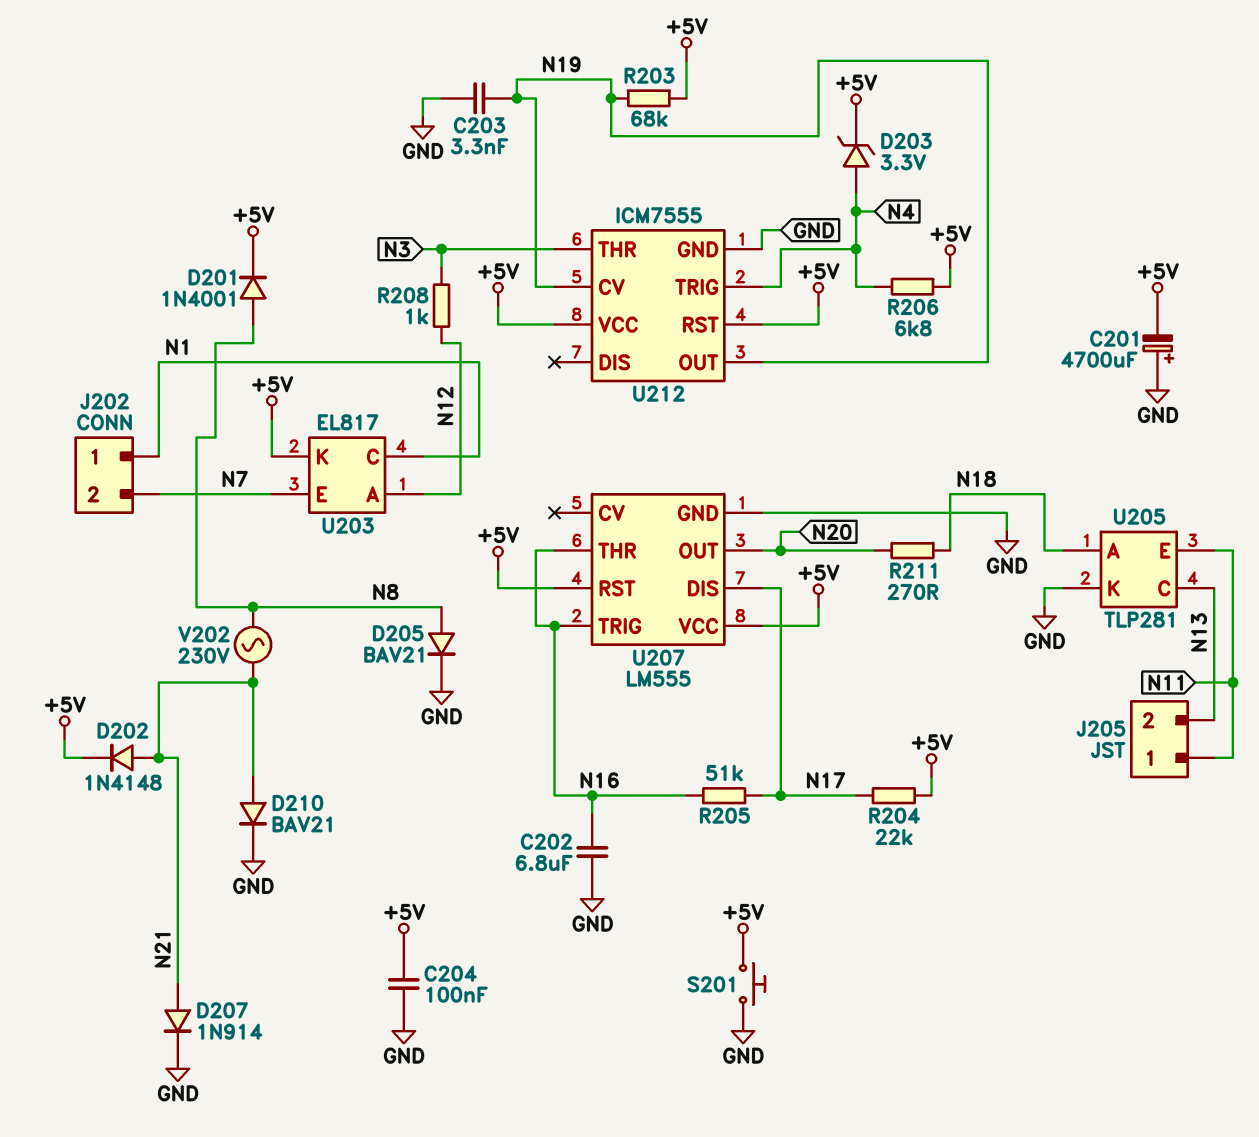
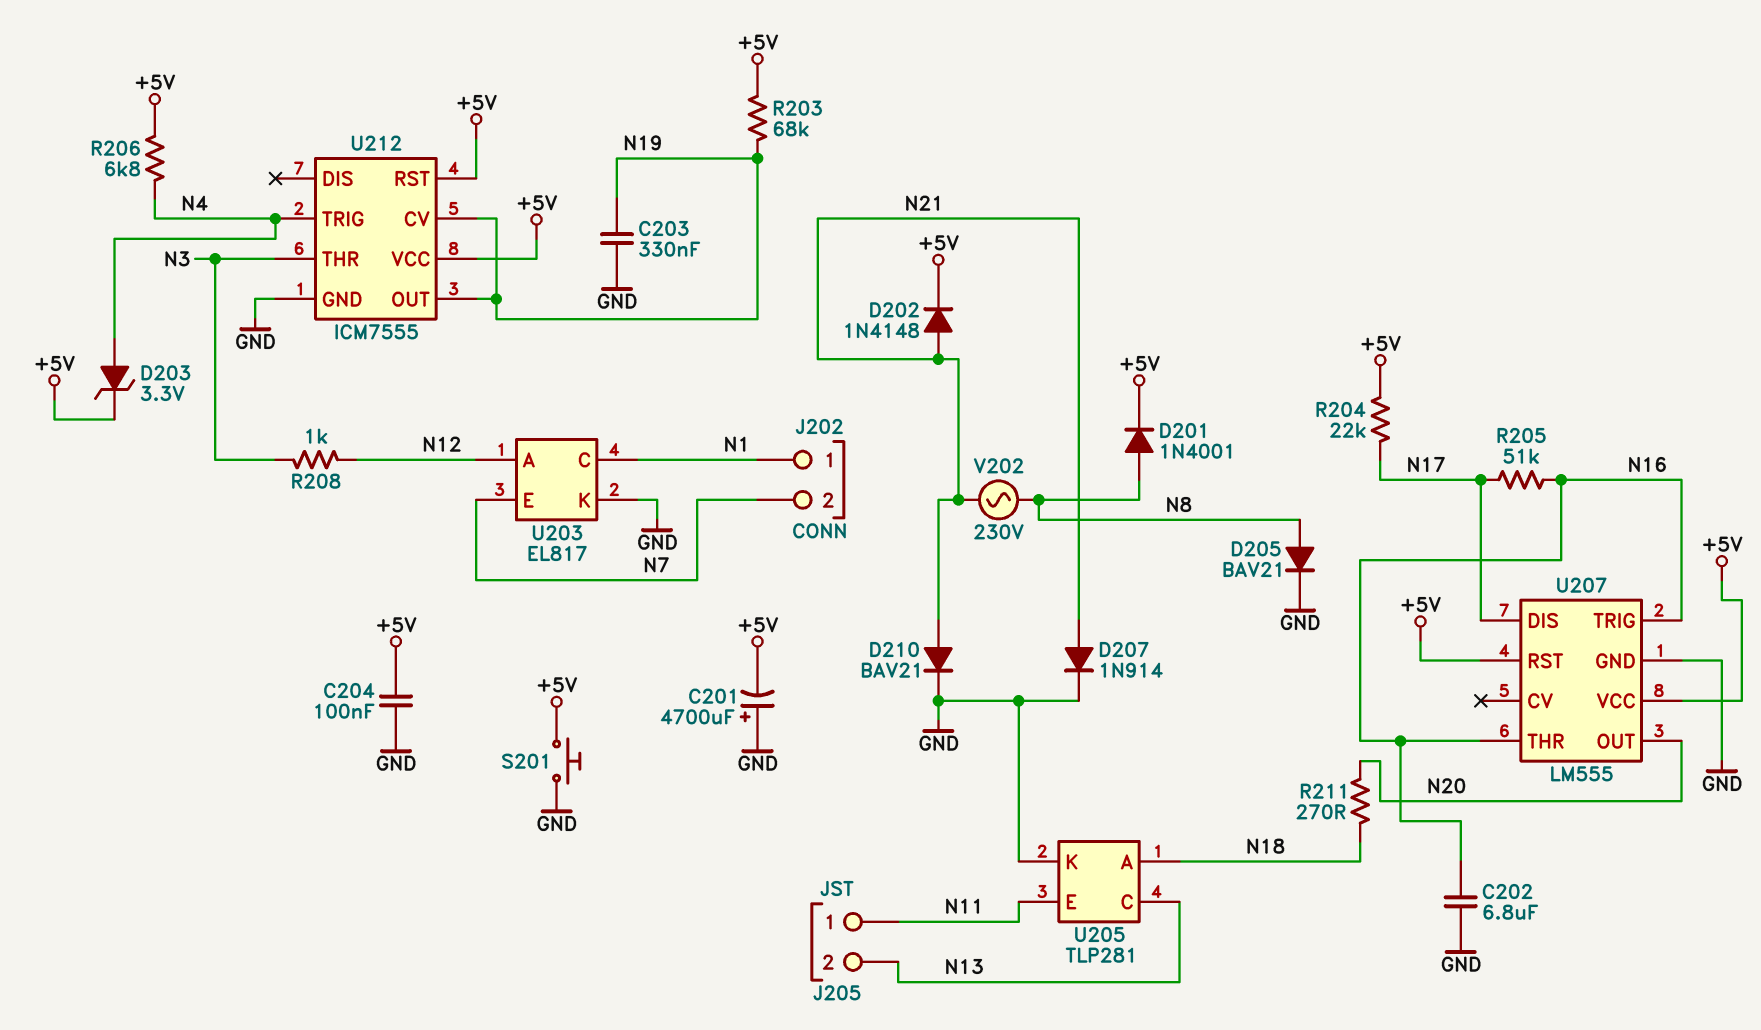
C203: 3.3nF (GND, N19) -> 330nF (GND, N19)
U203 pin K: +5V -> GND

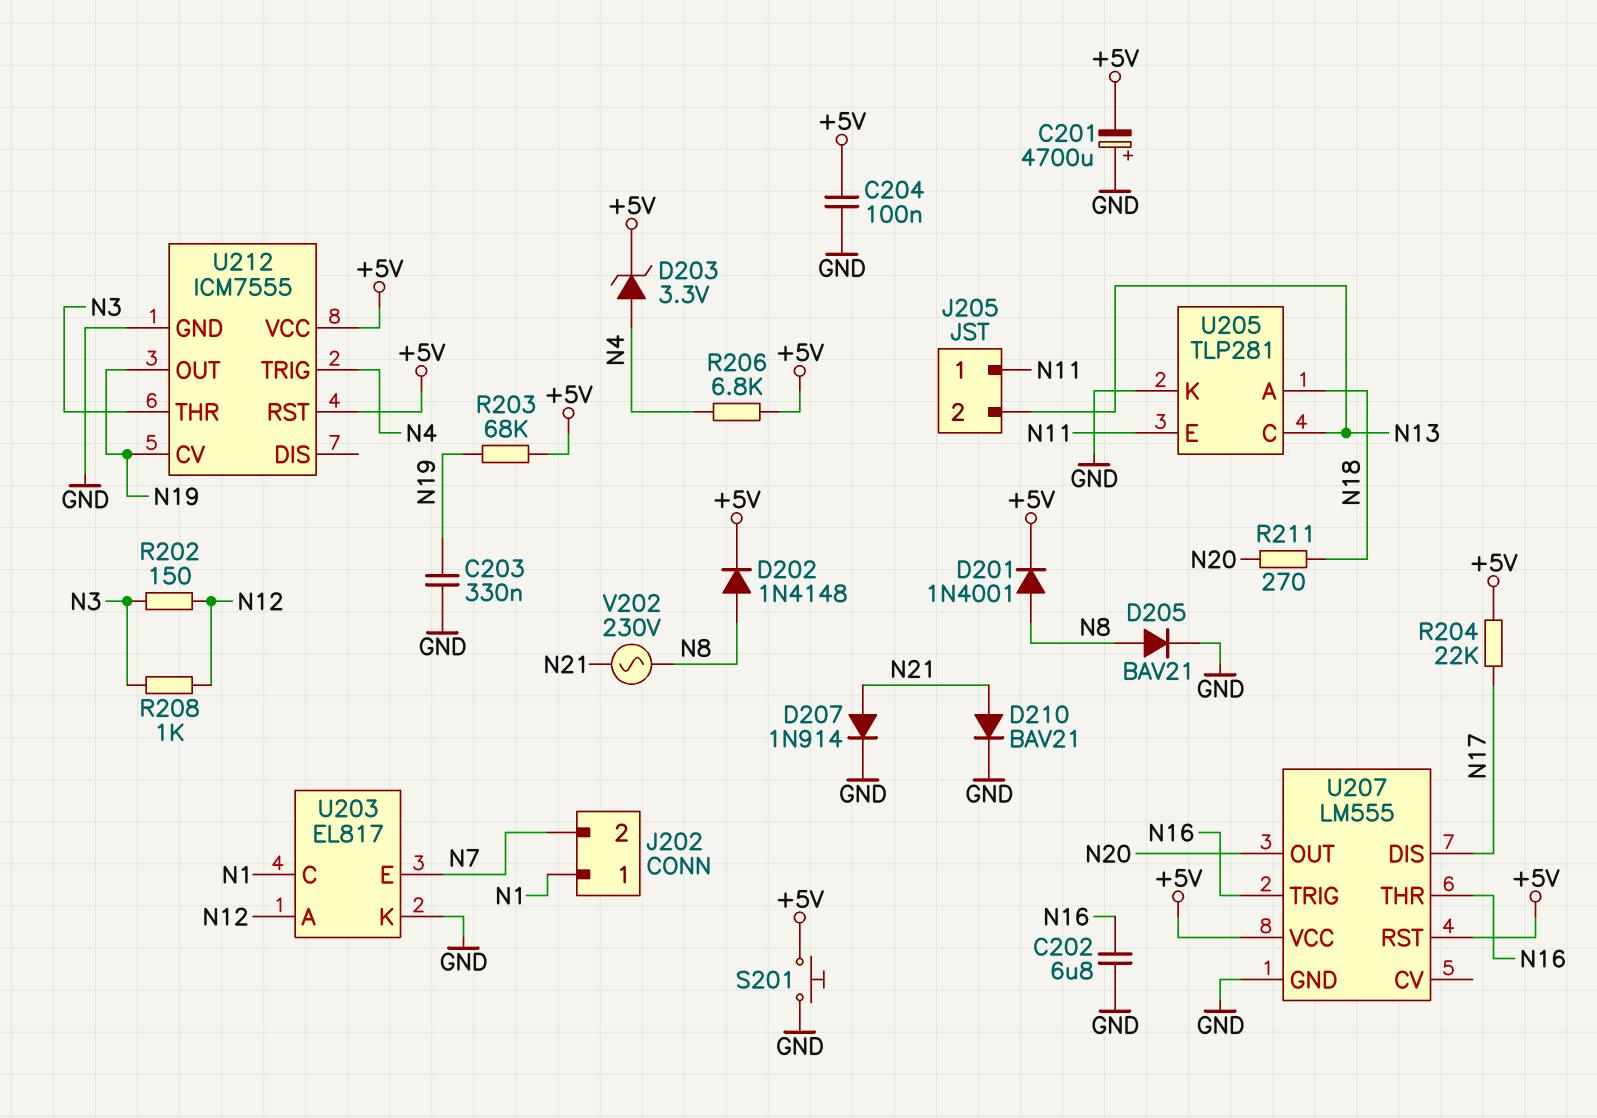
D202: diode 1N4148 (A N21, K +5V) -> diode 1N4148 (A N8, K +5V)
R202: none -> 150 (N3, N12)
R205: 51k (N16, N17) -> none

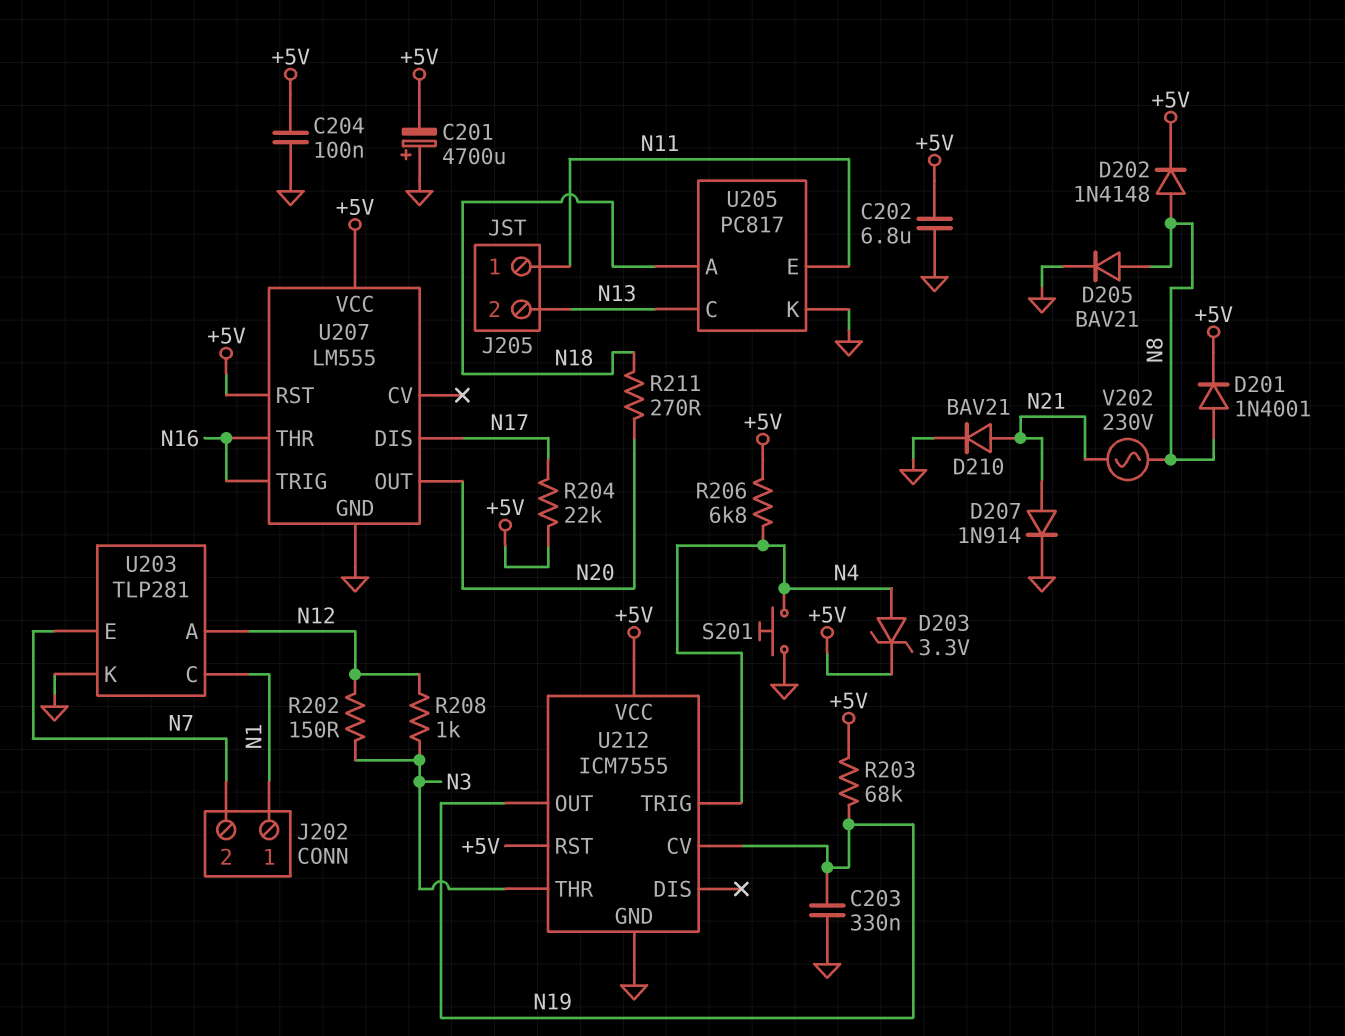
C202: 6.8uF (GND, N16) -> 6.8uF (+5V, GND)
S201: button (+5V, GND) -> button (GND, N4)
U203: EL817 -> TLP281
U205: TLP281 -> PC817

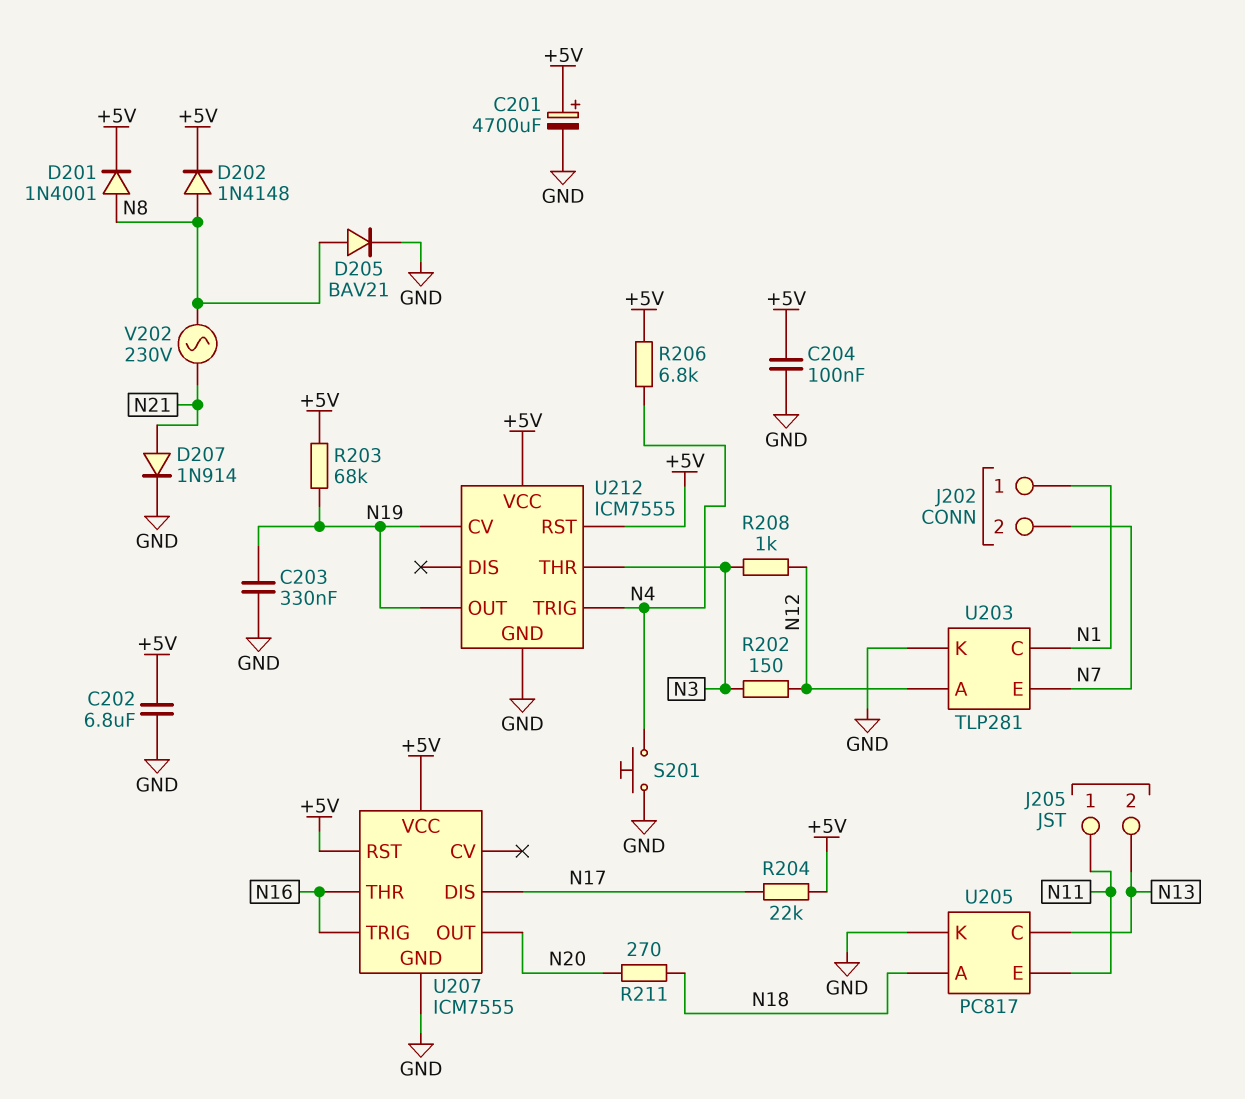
C201: 4700uF (plus GND, minus +5V) -> 4700uF (plus +5V, minus GND)
D203: zener 3.3V (A N4, K +5V) -> none
D210: diode BAV21 (A N21, K GND) -> none
U207: LM555 -> ICM7555

